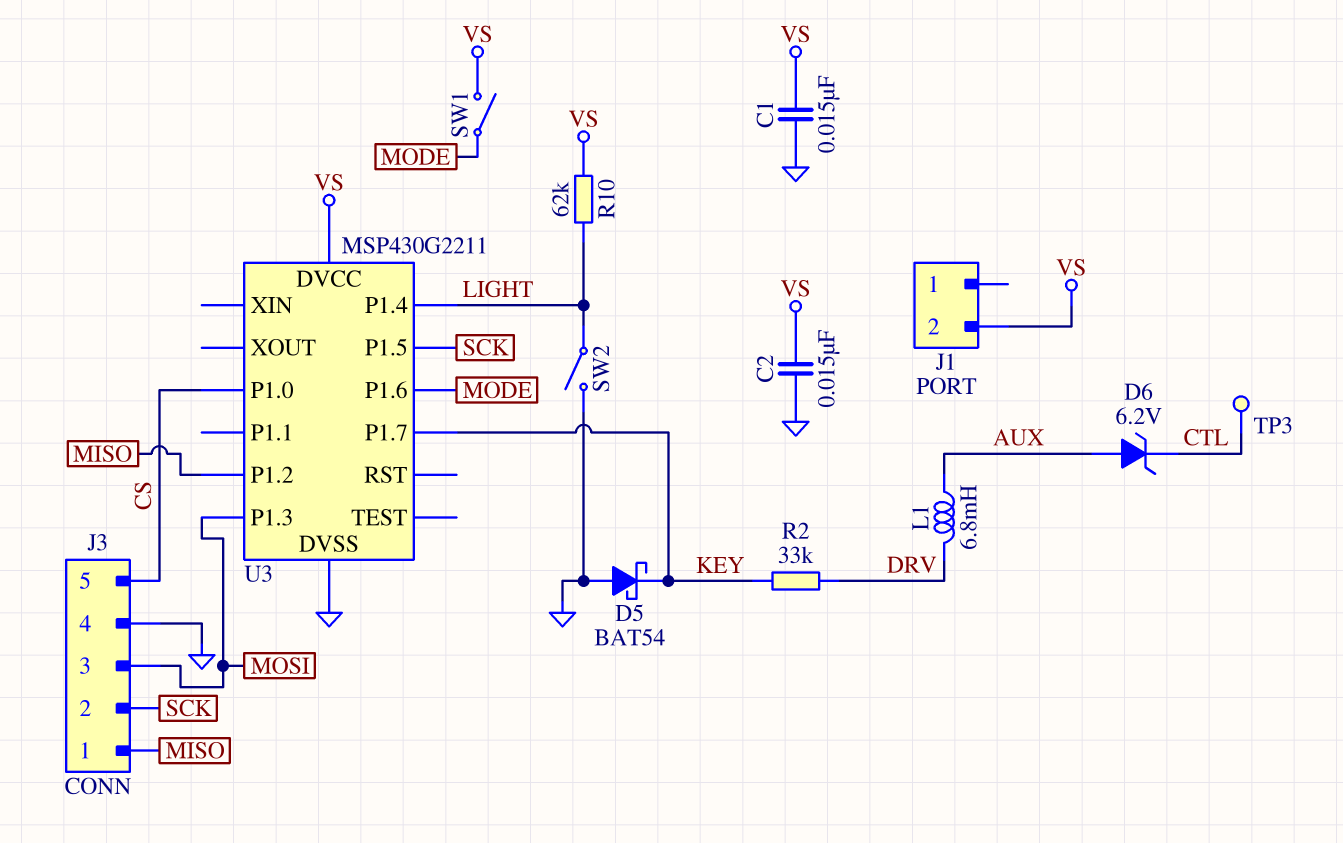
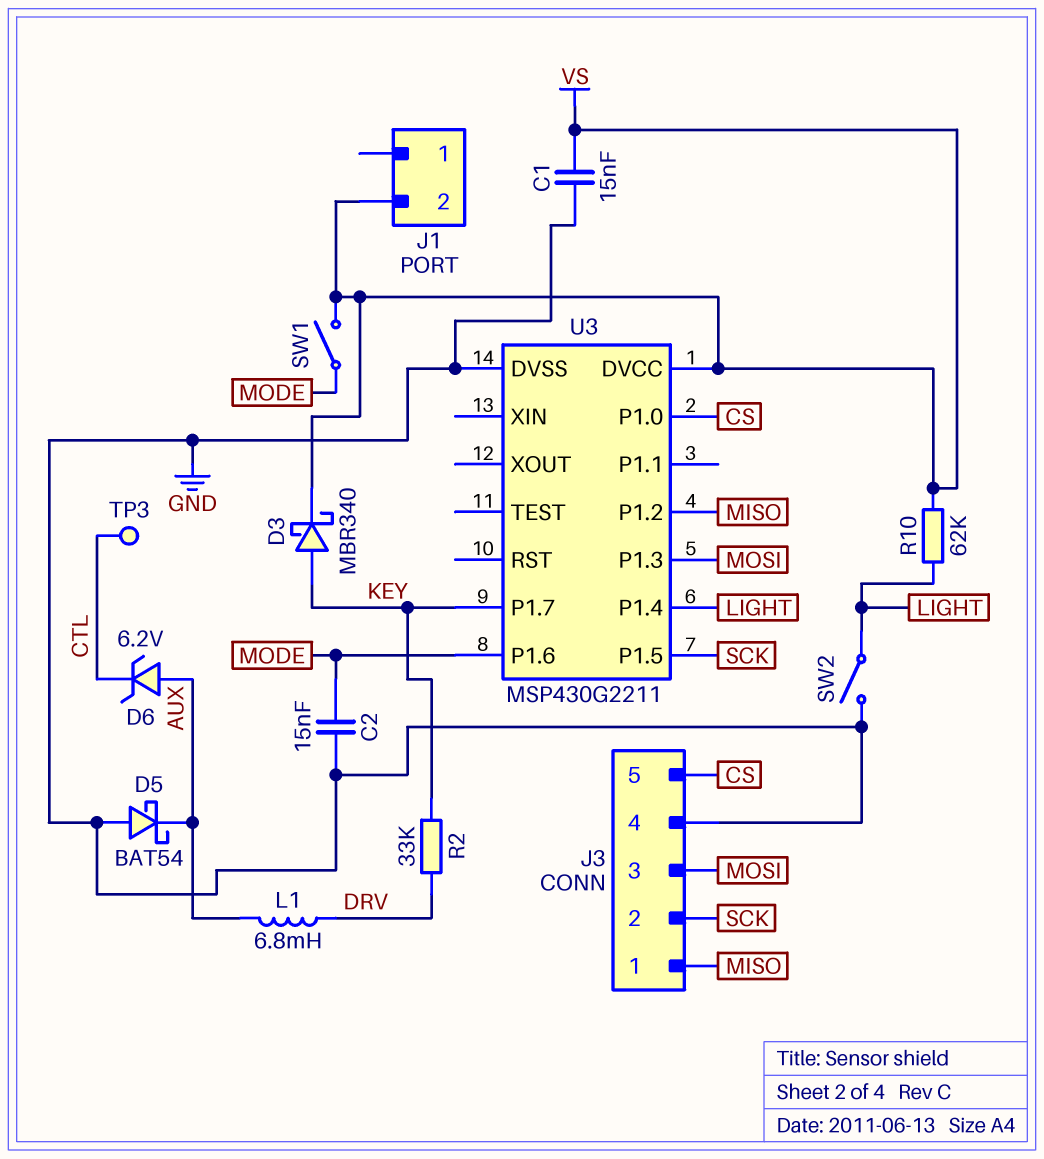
C2: 15nF (GND, VS) -> 15nF (GND, MODE)
D3: none -> schottky MBR340 (A KEY, K VS)
D5: schottky BAT54 (A GND, K KEY) -> schottky BAT54 (A GND, K AUX)

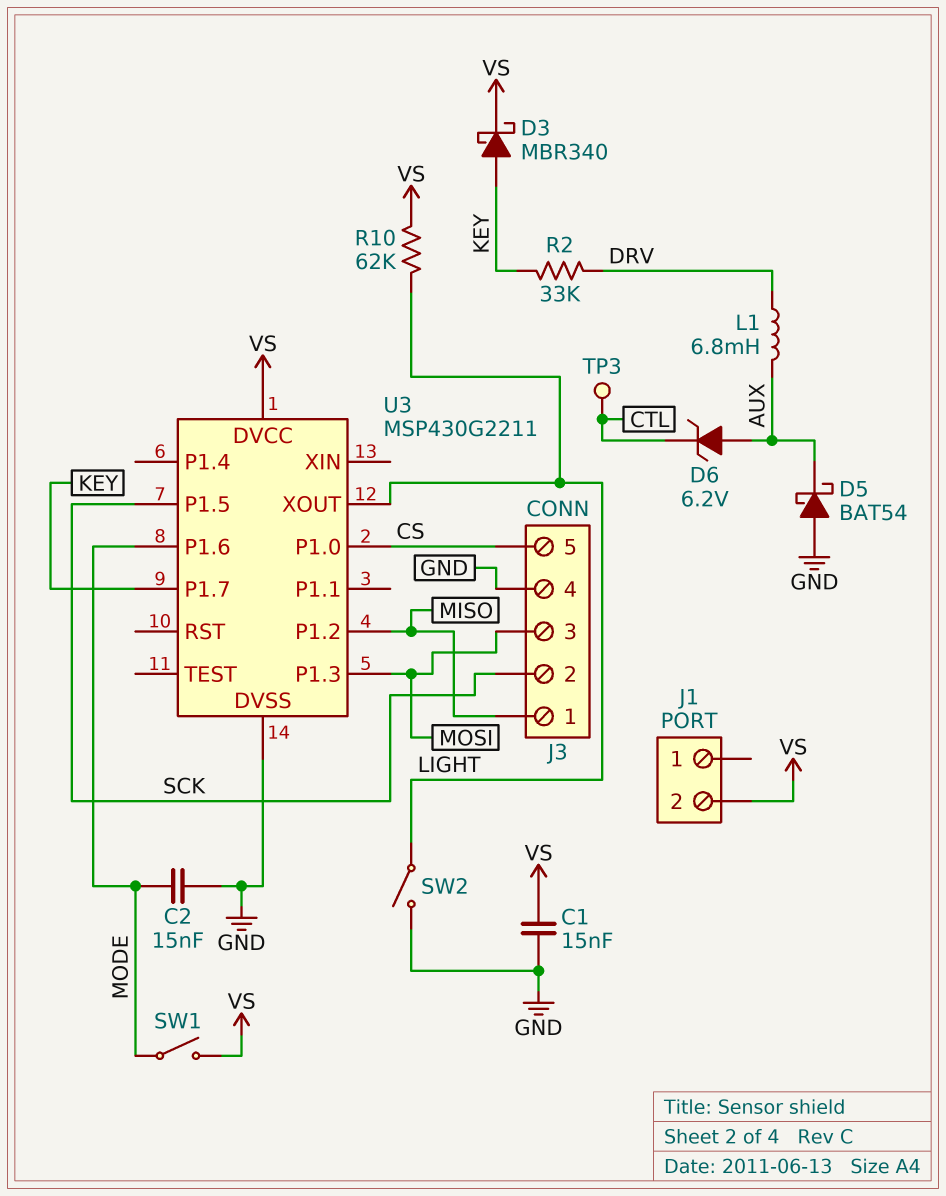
U3 pin P1.4: LIGHT -> none
U3 pin XOUT: none -> LIGHT

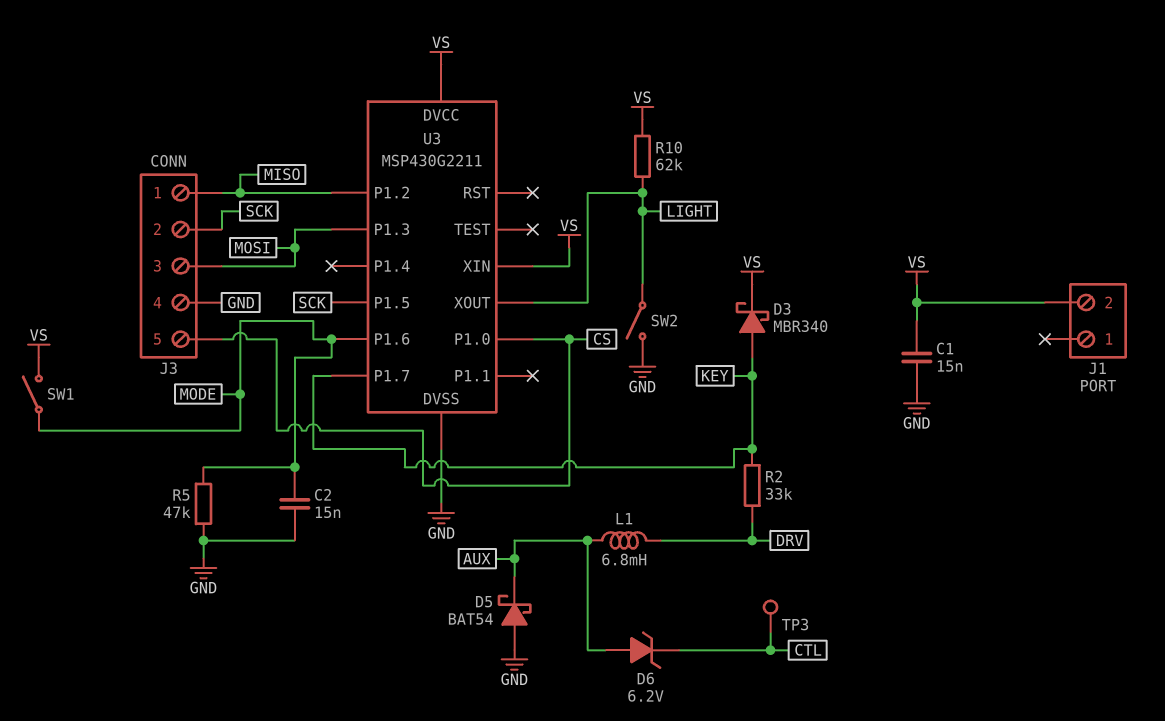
R5: none -> 47k (GND, MODE)
U3 pin XIN: none -> VS

